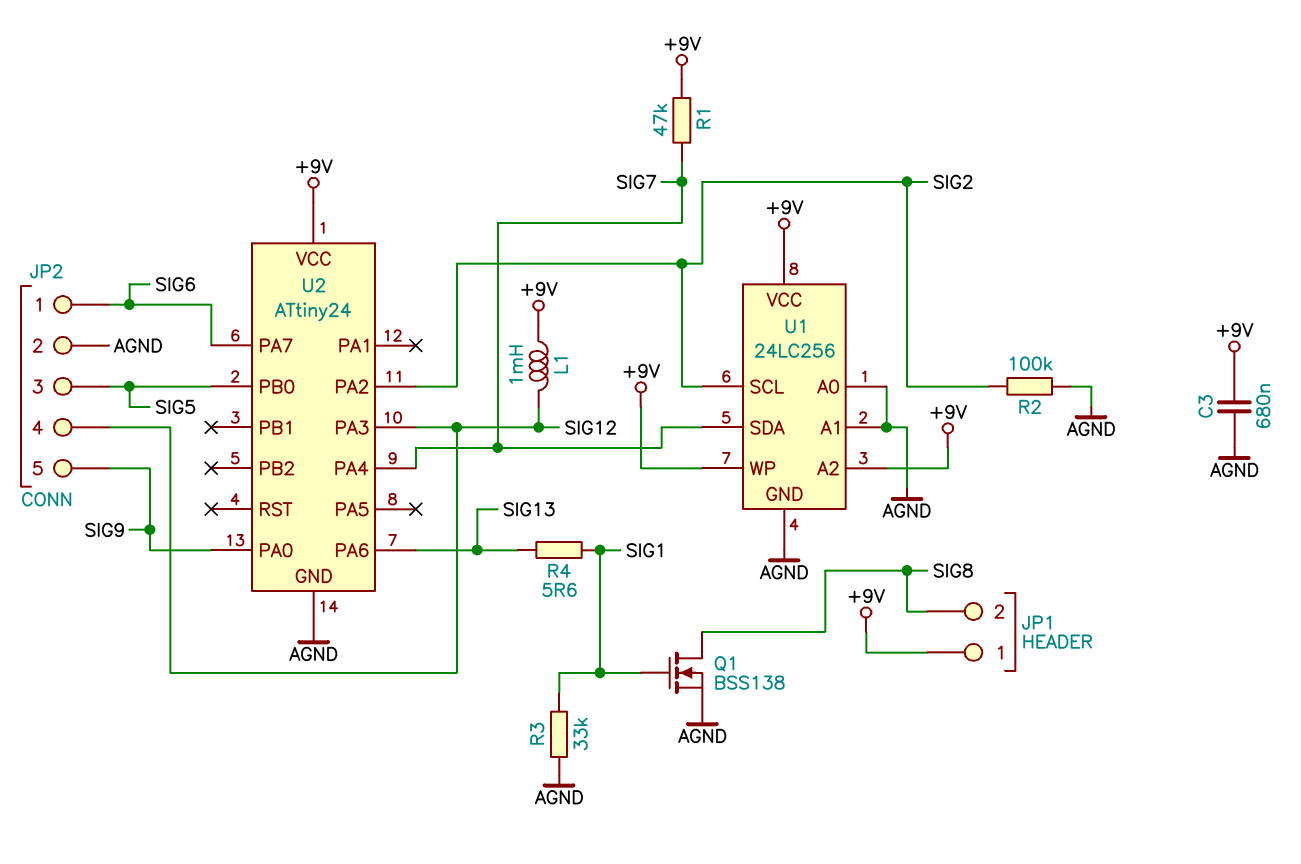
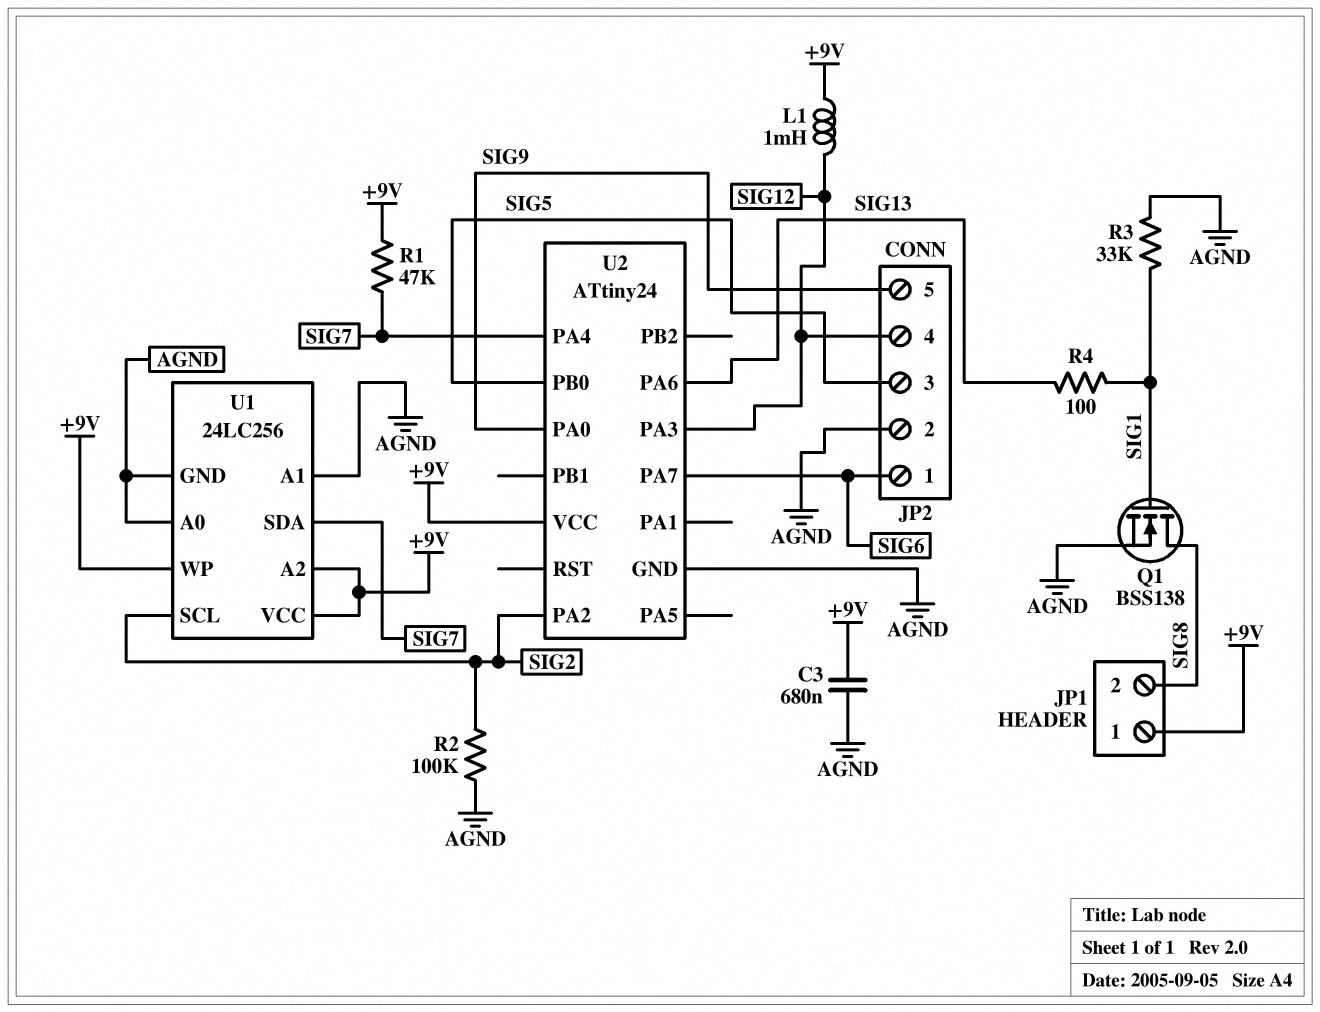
R4: 5.6 (SIG1, SIG13) -> 100 (SIG1, SIG13)

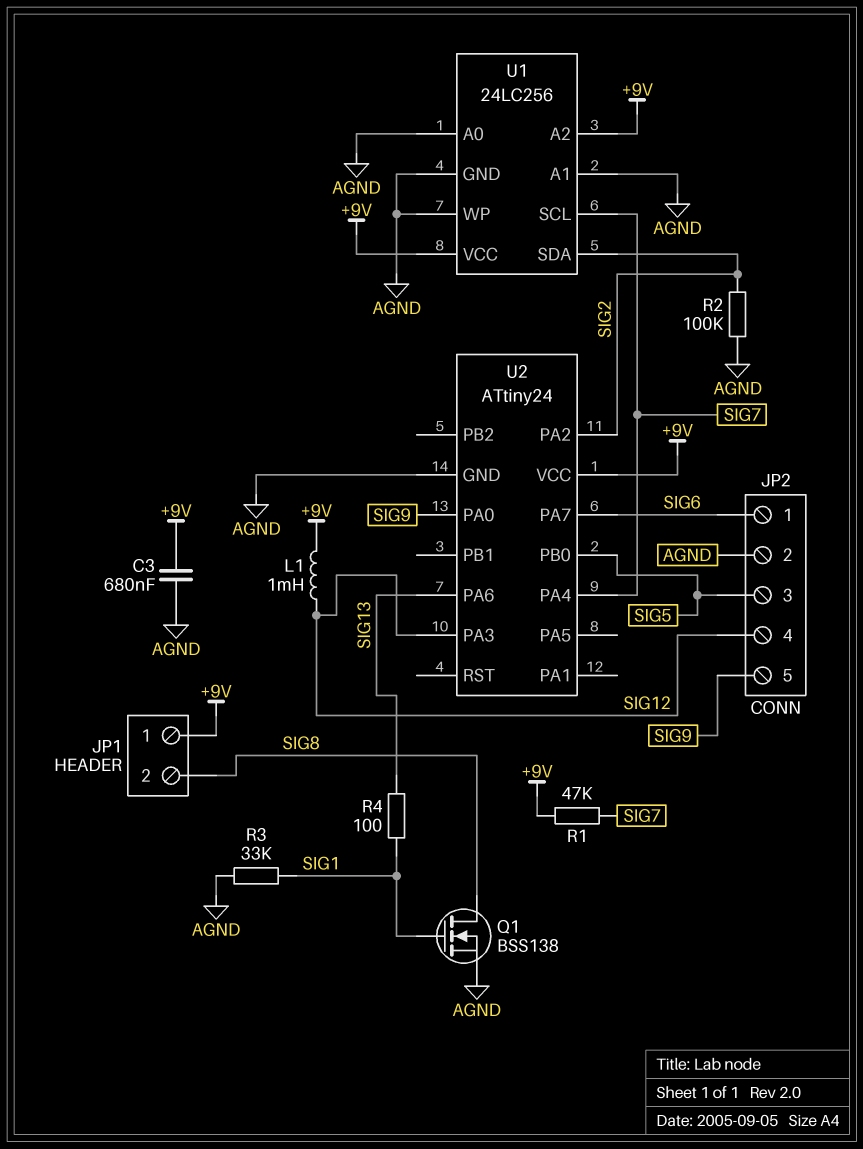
U1 pin SCL: SIG2 -> SIG7
U1 pin SDA: SIG7 -> SIG2
U1 pin WP: +9V -> AGND

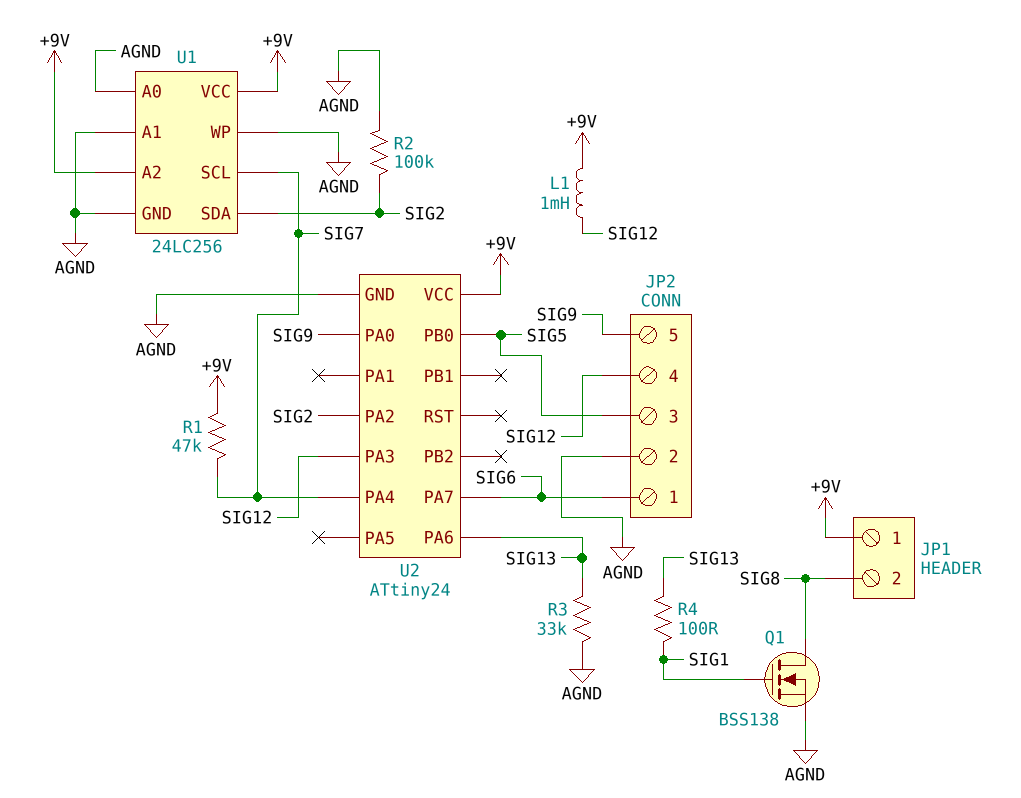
C3: 680nF (+9V, AGND) -> none
R3: 33k (AGND, SIG1) -> 33k (AGND, SIG13)

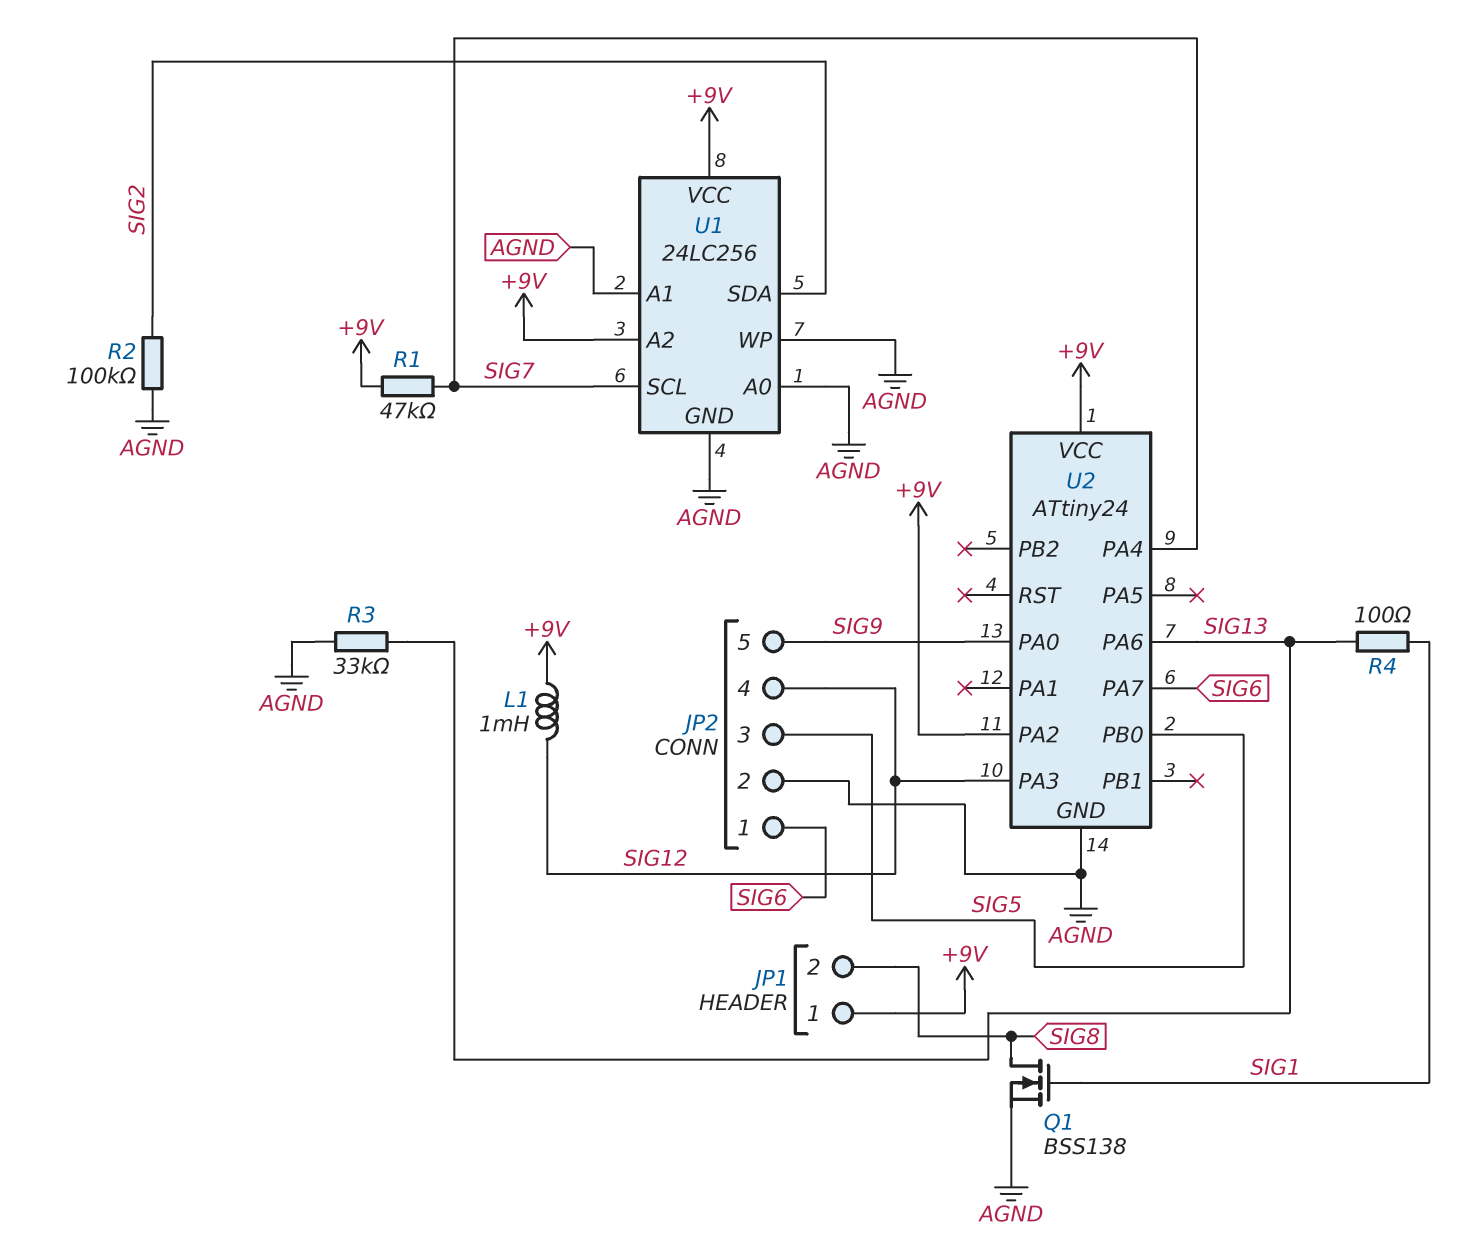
U2 pin PA2: SIG2 -> +9V

